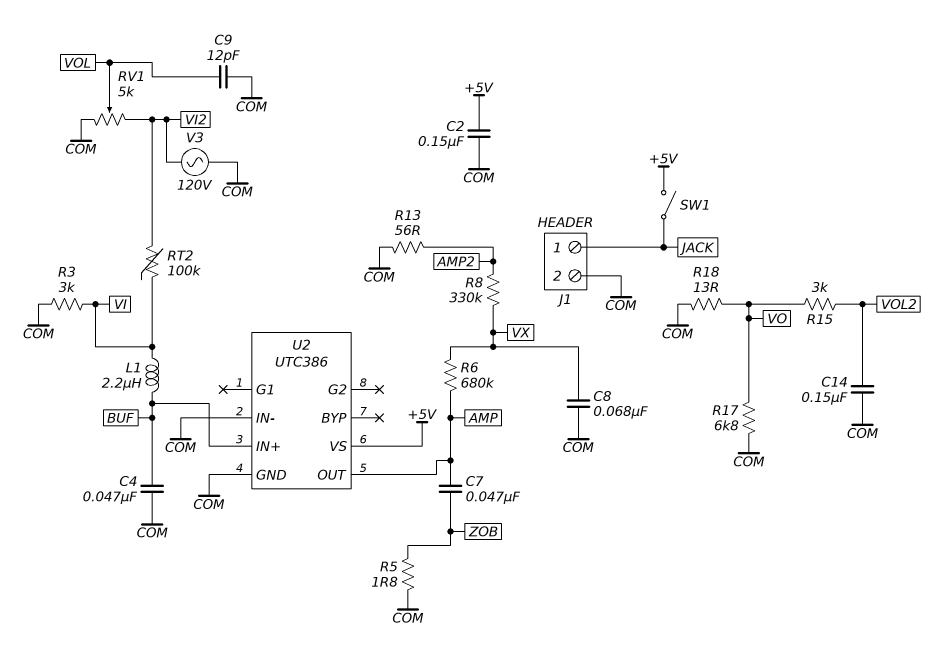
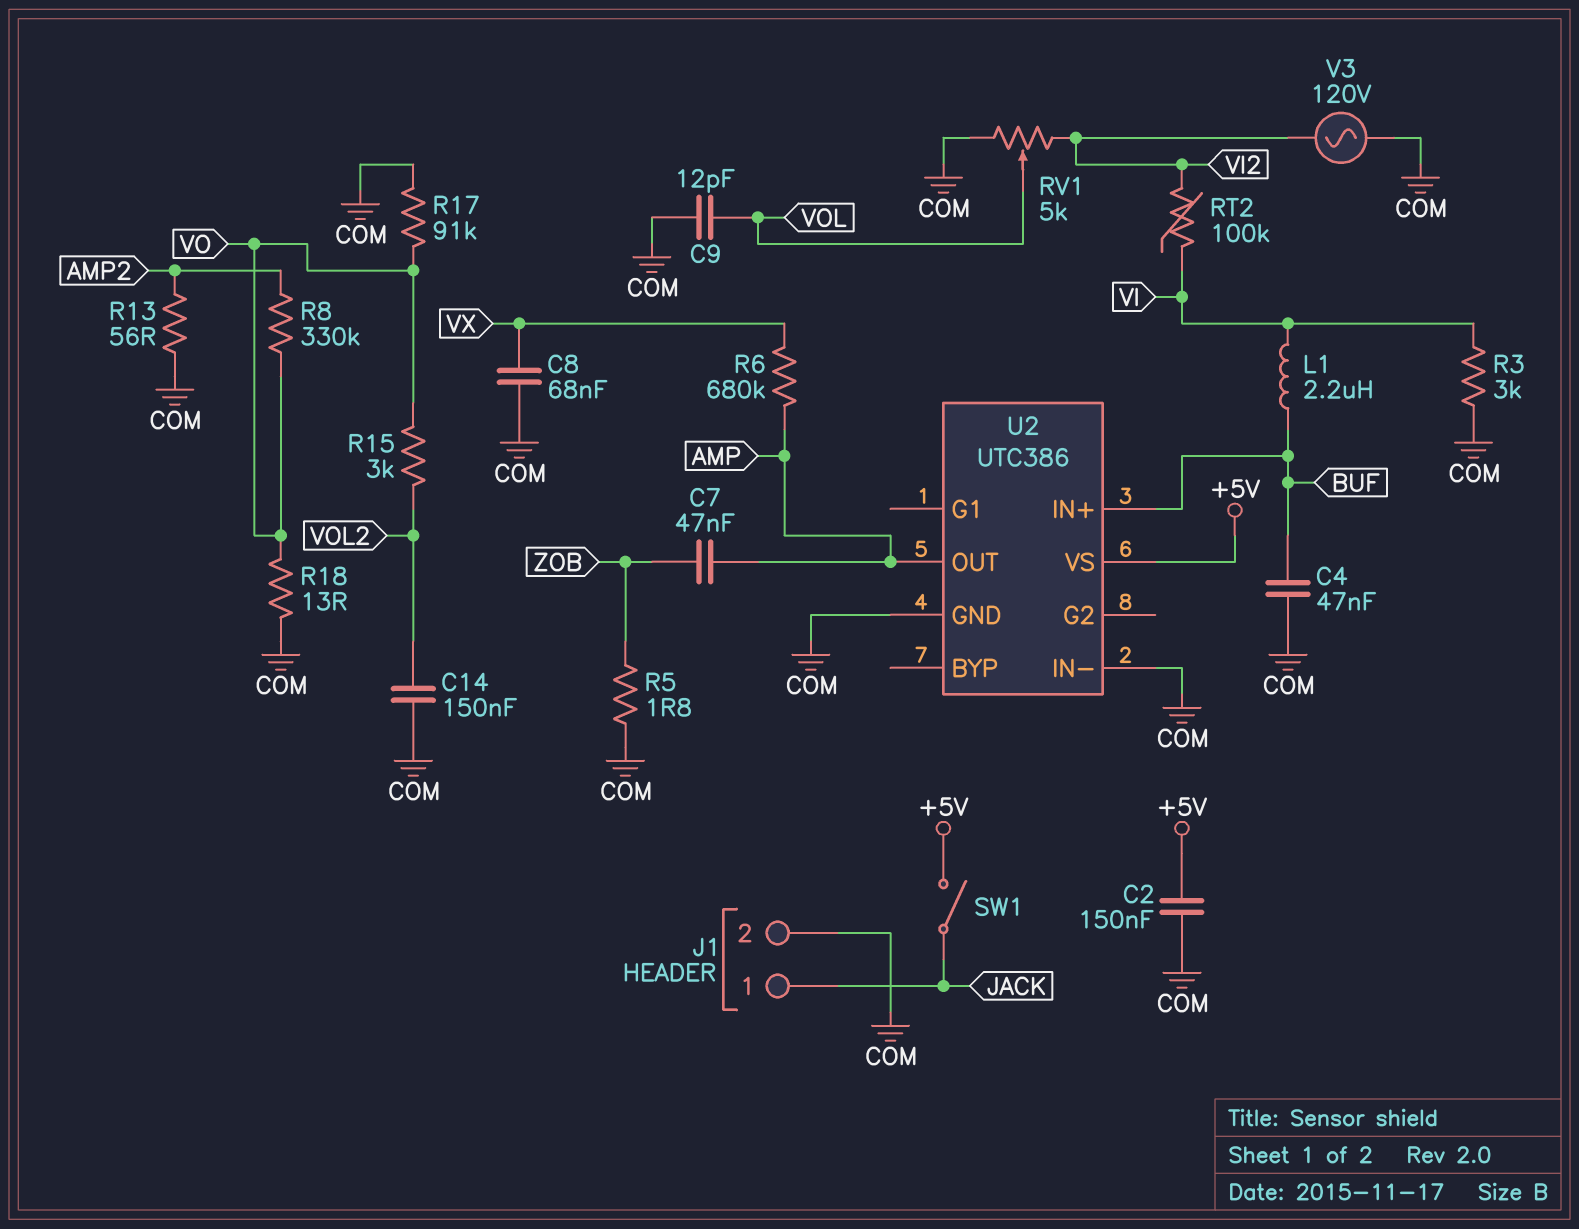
R8: 330k (AMP2, VX) -> 330k (AMP2, VO)
R17: 6.8k (COM, VO) -> 91k (COM, VO)

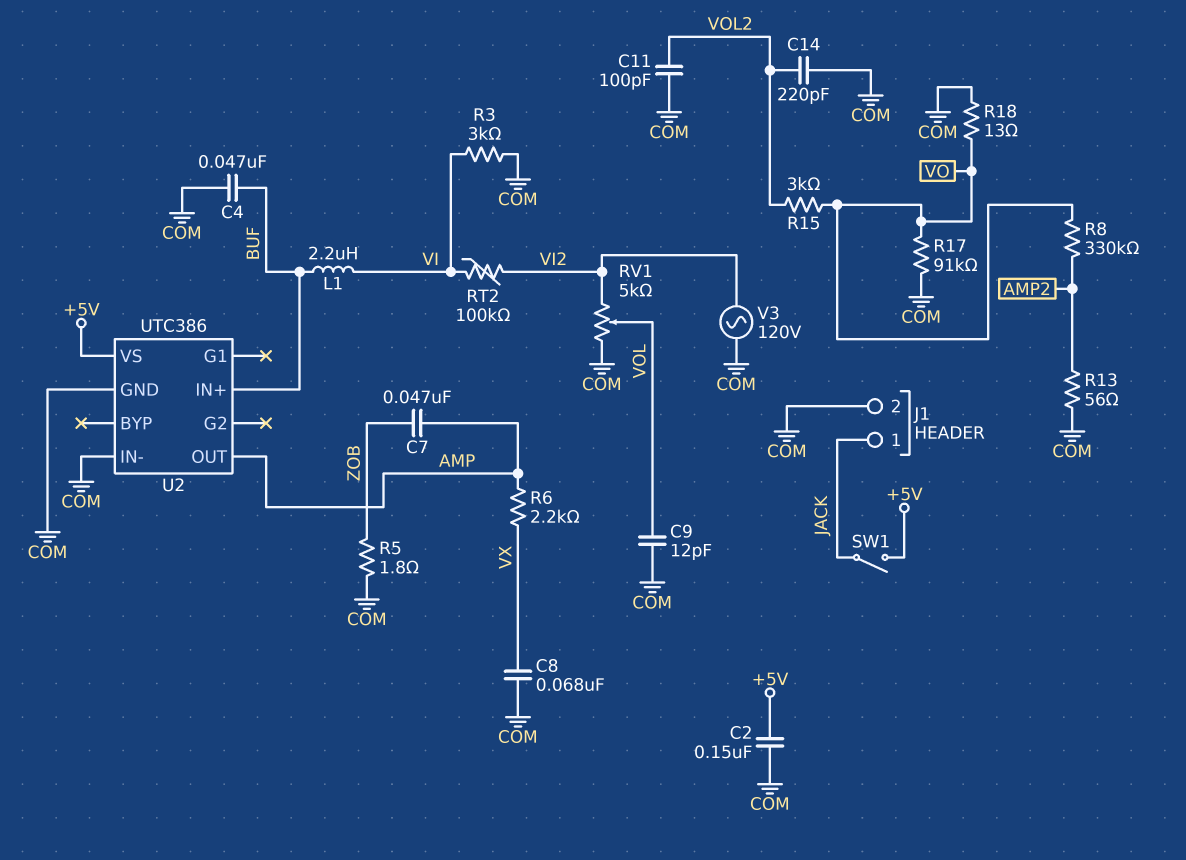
C11: none -> 100pF (COM, VOL2)
C14: 150nF (COM, VOL2) -> 220pF (COM, VOL2)
R6: 680k (AMP, VX) -> 2.2k (AMP, VX)

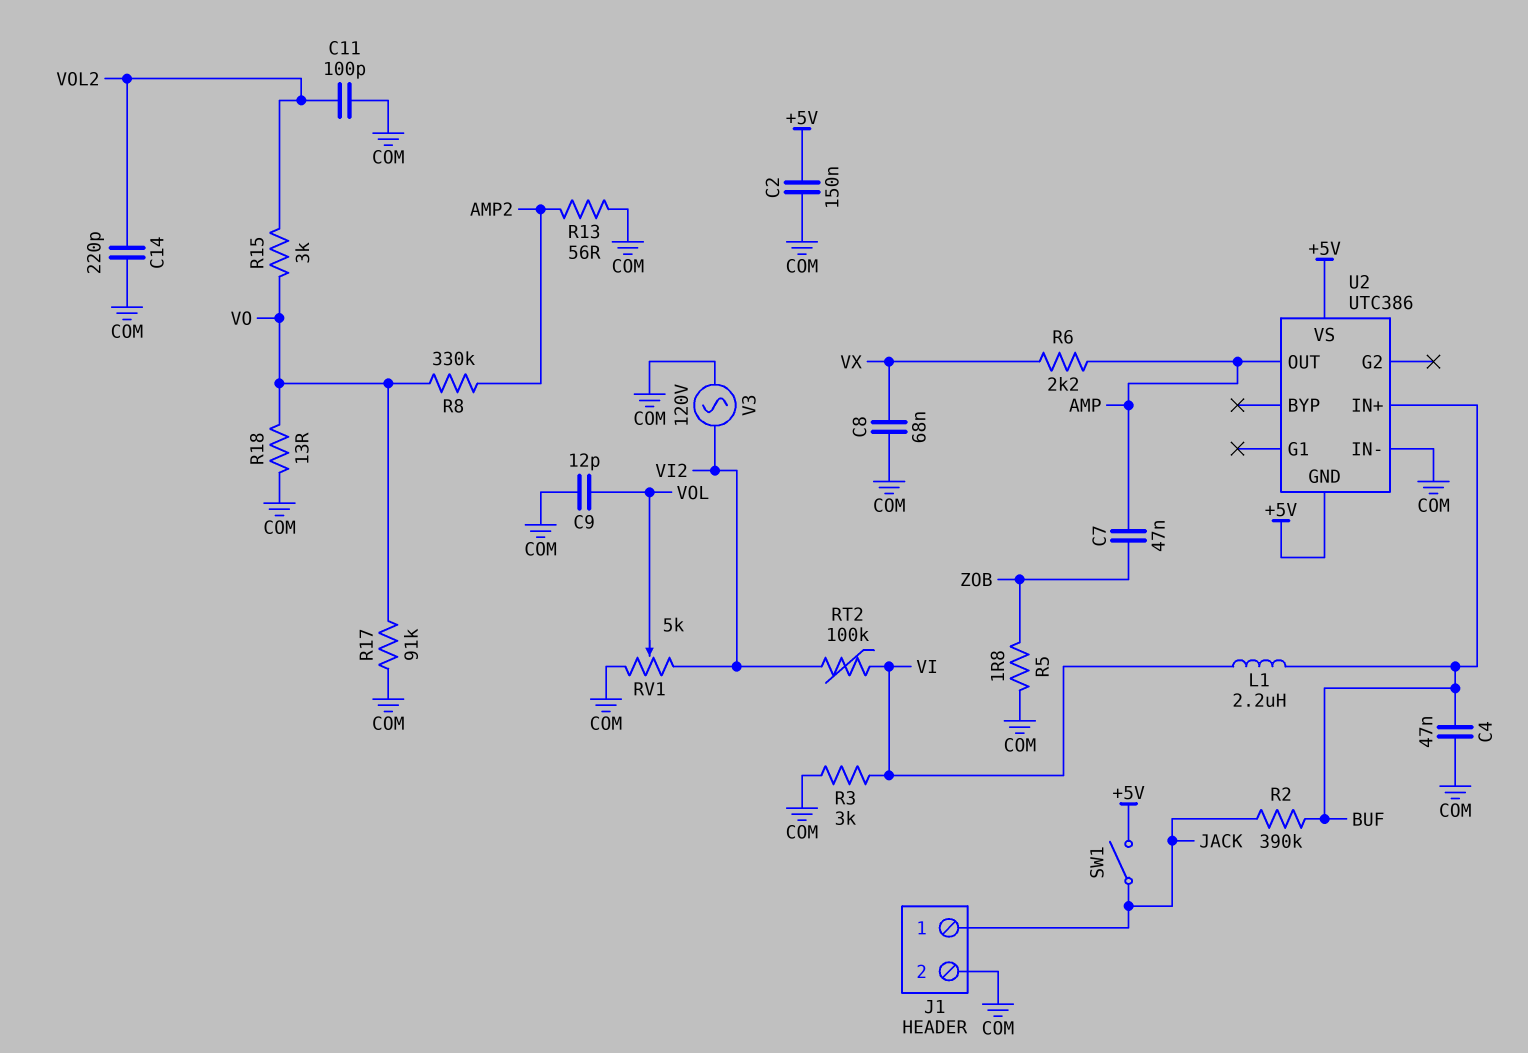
R2: none -> 390k (BUF, JACK)
U2 pin GND: COM -> +5V

